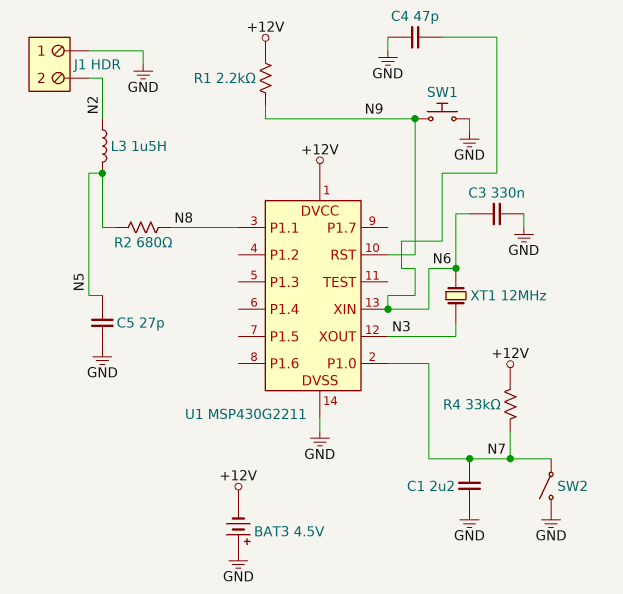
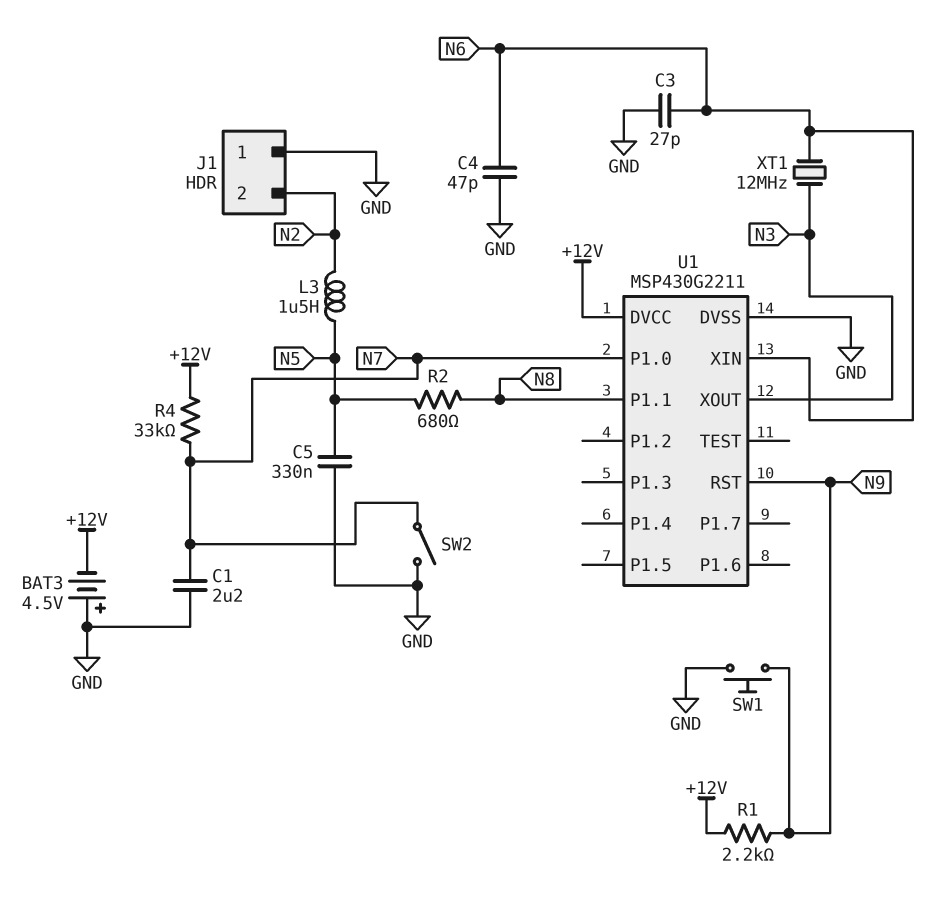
C3: 330nF (GND, N6) -> 27pF (GND, N6)
C5: 27pF (GND, N5) -> 330nF (GND, N5)

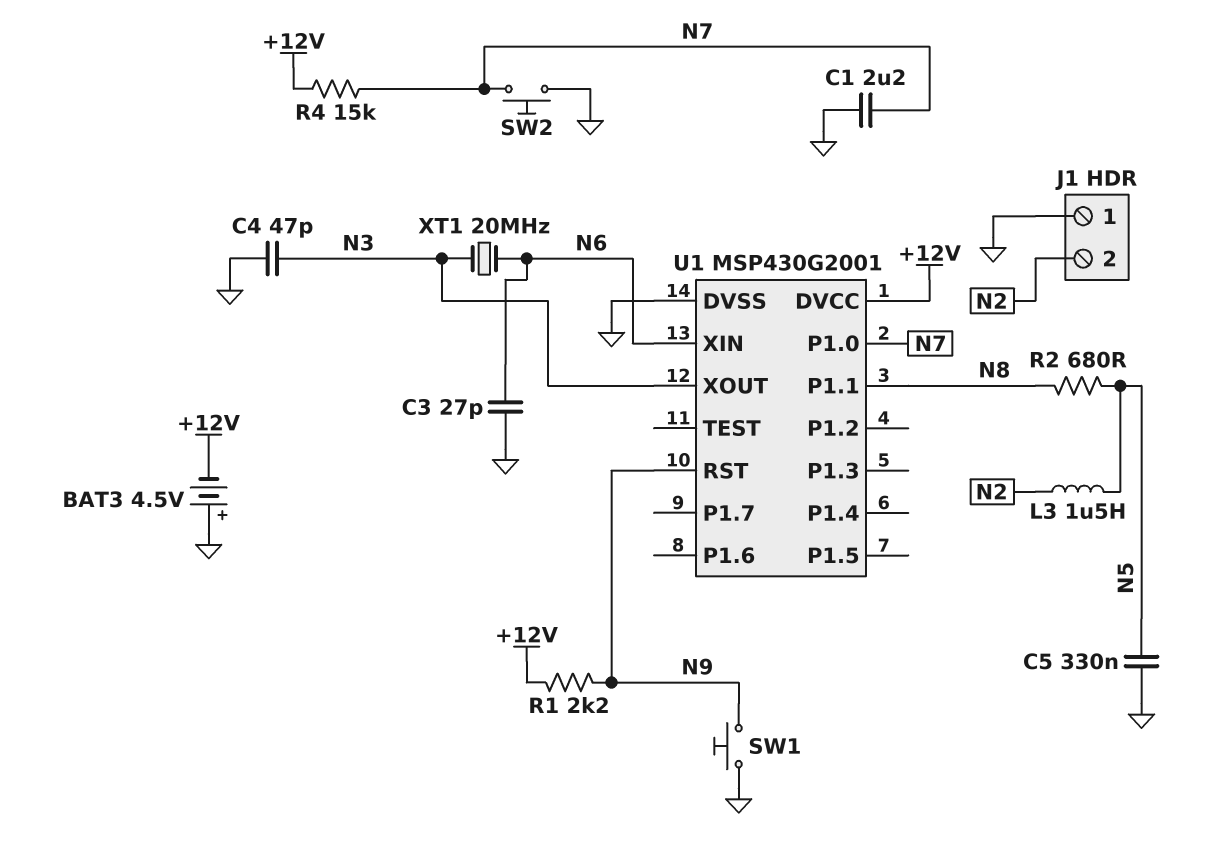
C4: 47pF (GND, N6) -> 47pF (GND, N3)
R4: 33k (+12V, N7) -> 15k (+12V, N7)
SW2: switch (GND, N7) -> button (GND, N7)
U1: MSP430G2211 -> MSP430G2001
XT1: 12MHz (N3, N6) -> 20MHz (N3, N6)

